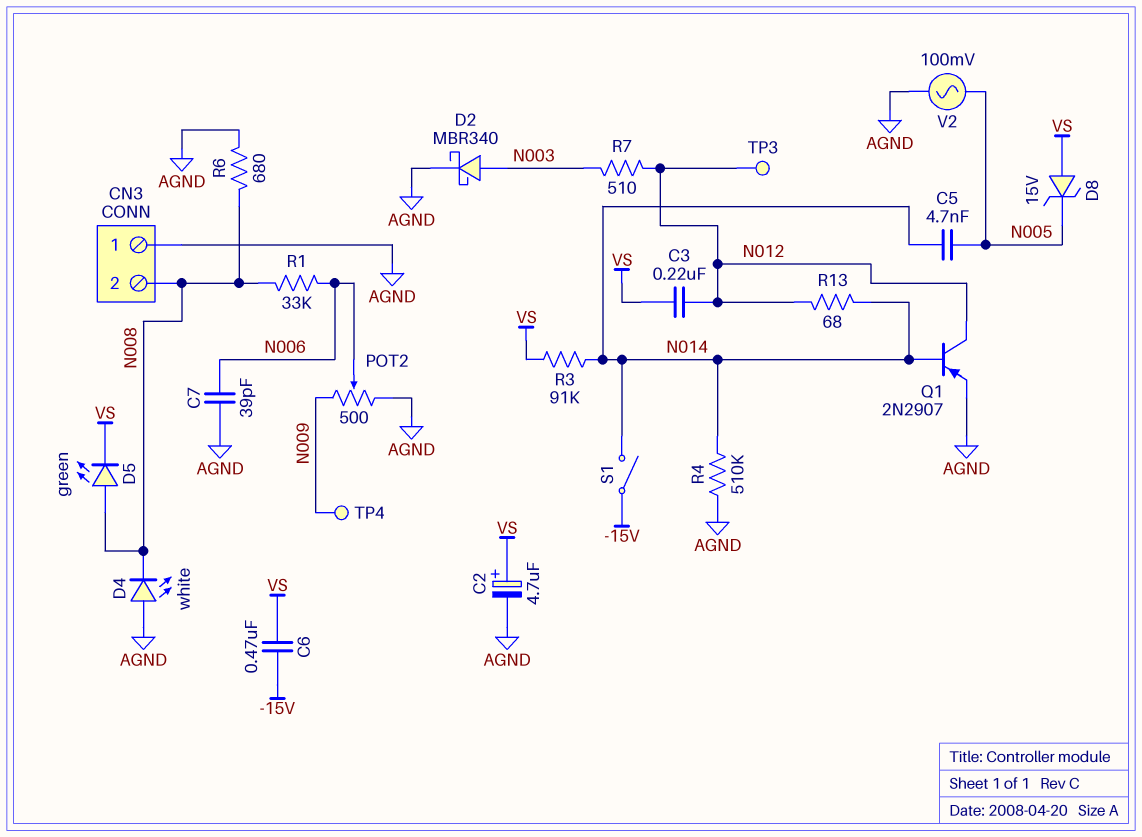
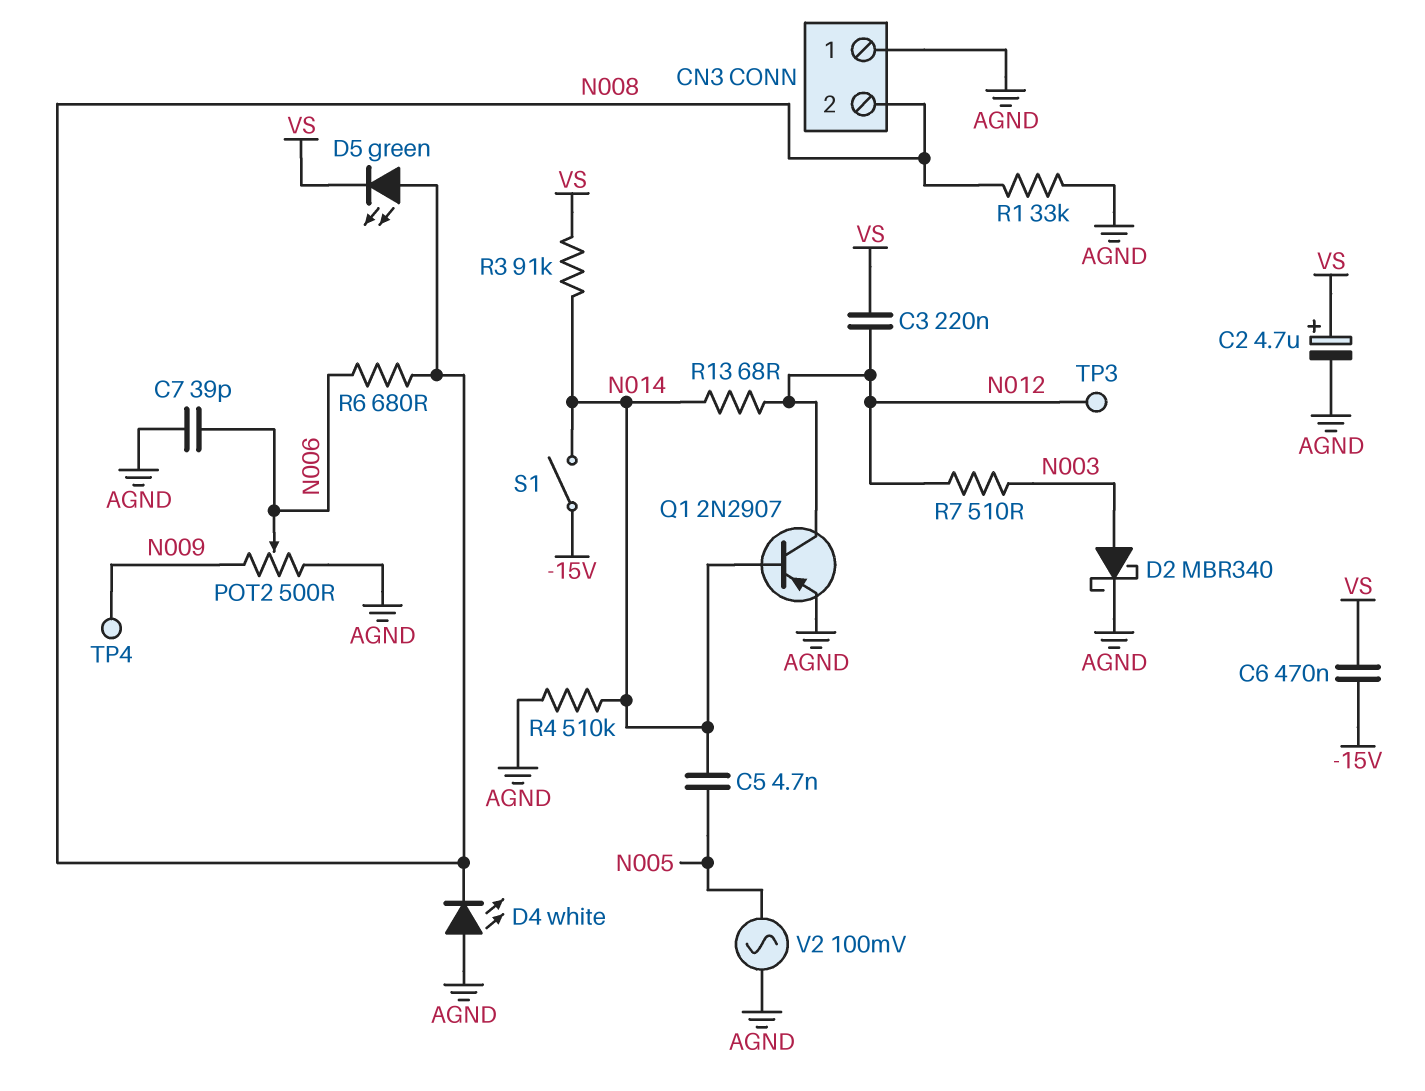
D8: zener 15V (A VS, K N005) -> none
R1: 33k (N006, N008) -> 33k (AGND, N008)
R6: 680 (AGND, N008) -> 680 (N006, N008)

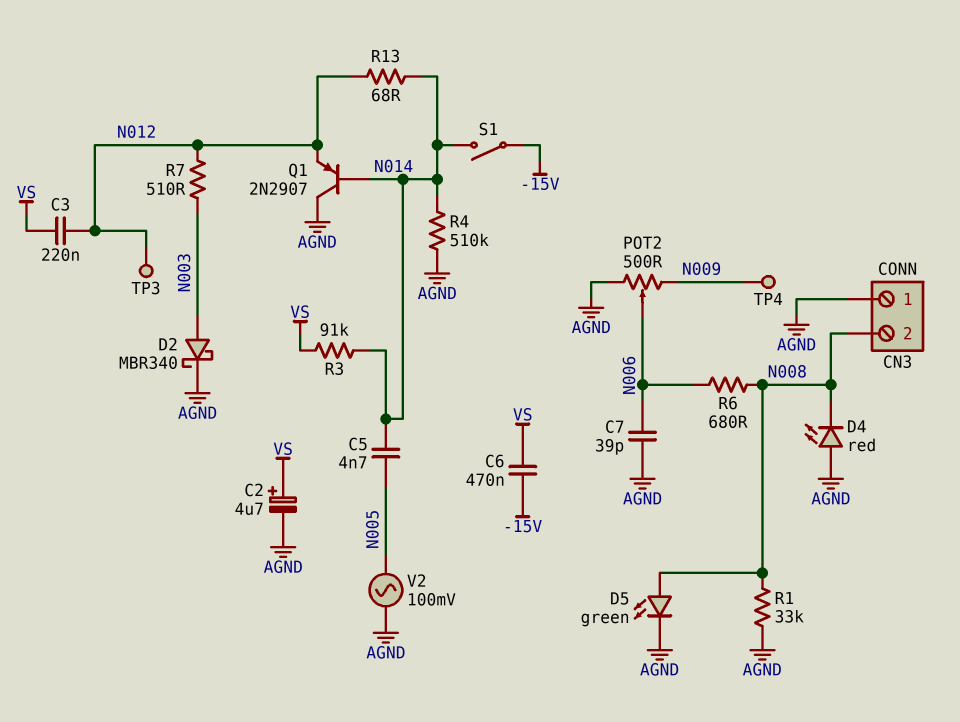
D4: LED white (A AGND, K N008) -> LED red (A AGND, K N008)
D5: LED green (A N008, K VS) -> LED green (A N008, K AGND)
Q1: PNP 2N2907 (B N014, C N012, E AGND) -> PNP 2N2907 (B N014, C AGND, E N012)

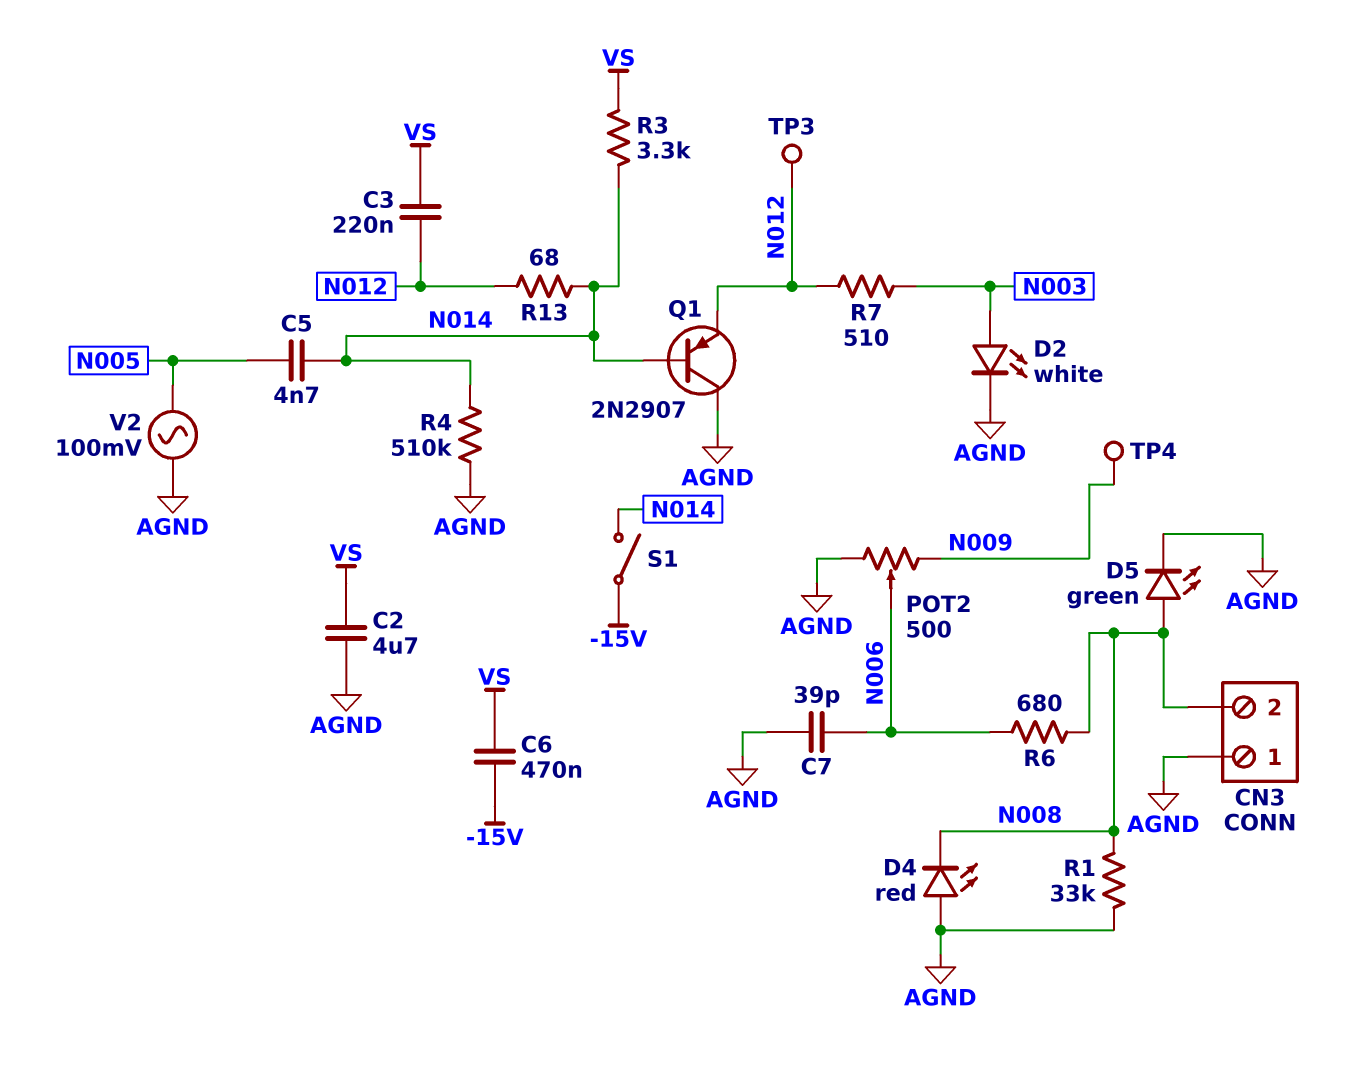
C2: 4.7uF (plus VS, minus AGND) -> 4.7uF (AGND, VS)
D2: schottky MBR340 (A N003, K AGND) -> LED white (A N003, K AGND)
R3: 91k (N014, VS) -> 3.3k (N014, VS)

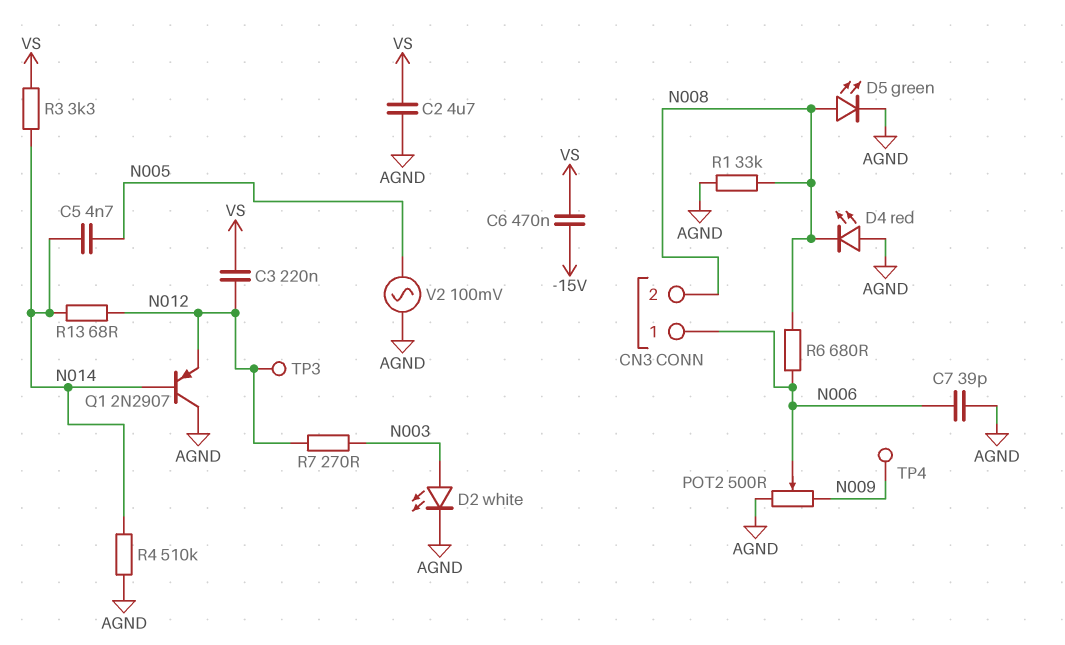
CN3 pin 1: AGND -> N006
R7: 510 (N003, N012) -> 270 (N003, N012)
S1: switch (-15V, N014) -> none

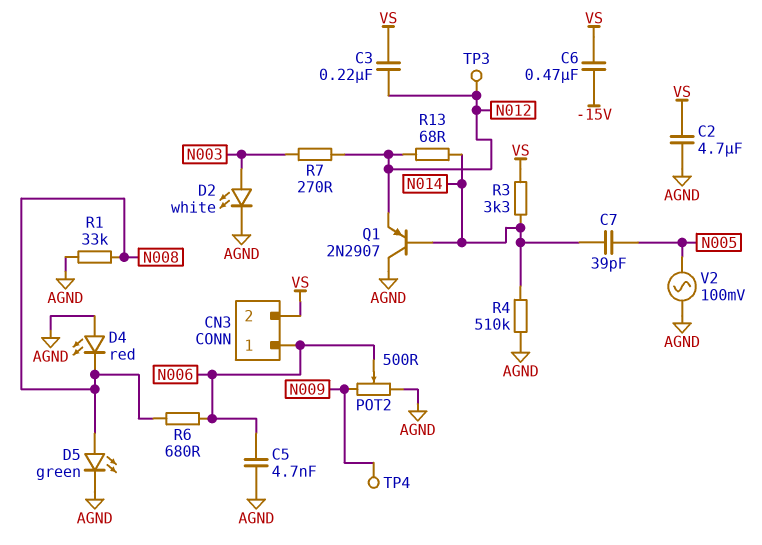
C5: 4.7nF (N005, N014) -> 4.7nF (AGND, N006)
C7: 39pF (AGND, N006) -> 39pF (N005, N014)
CN3 pin 2: N008 -> VS

